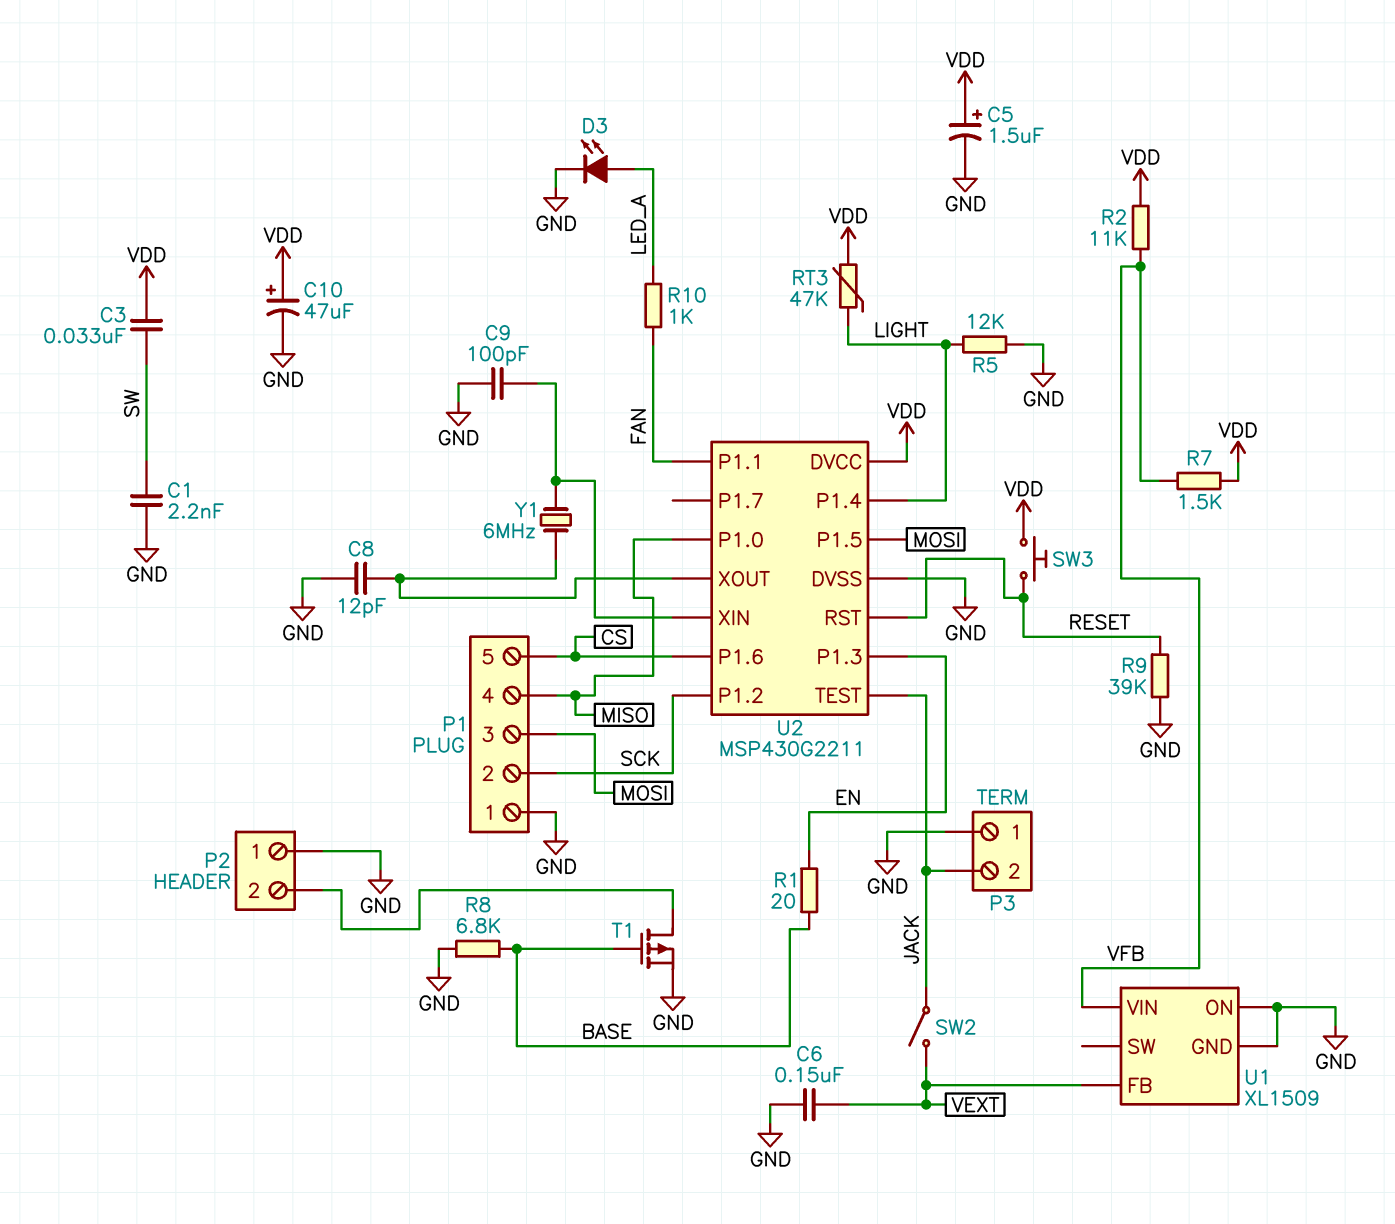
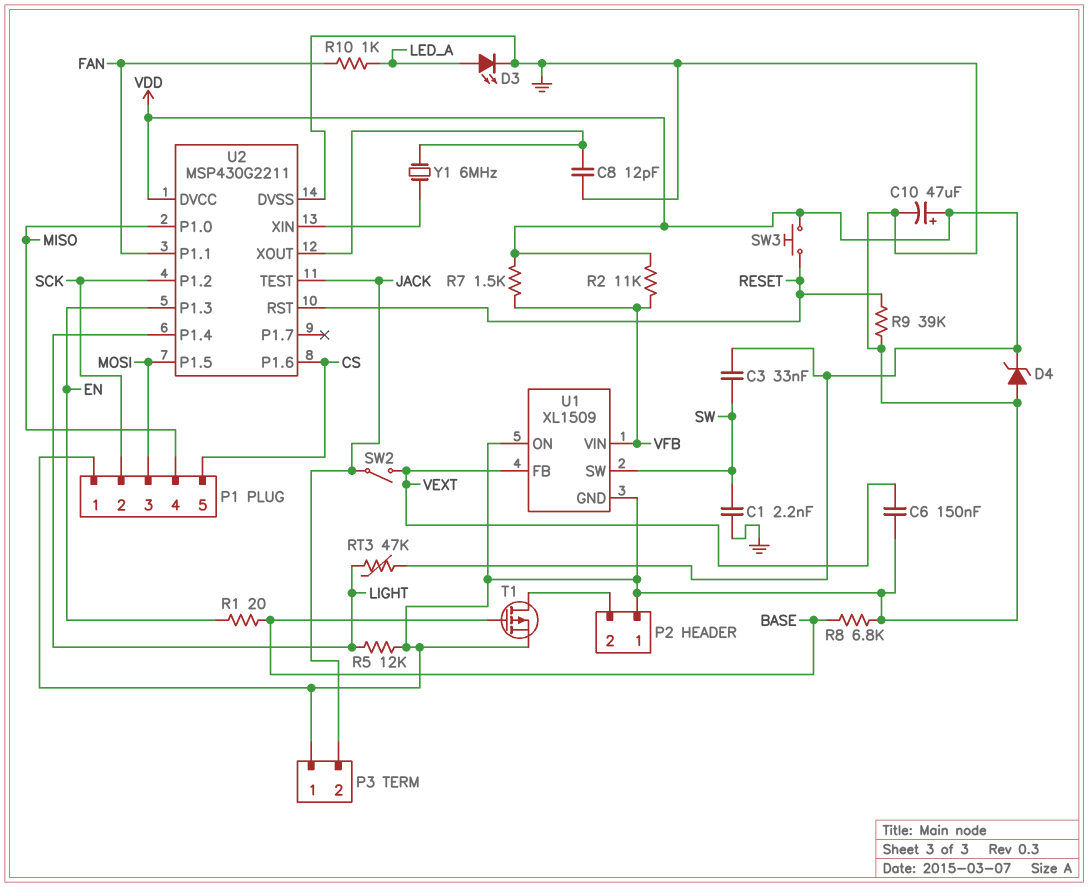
C5: 1.5uF (plus VDD, minus GND) -> none
C9: 100pF (GND, U2/XIN) -> none
D4: none -> zener (A GND, K VDD)
U1 pin SW: none -> SW

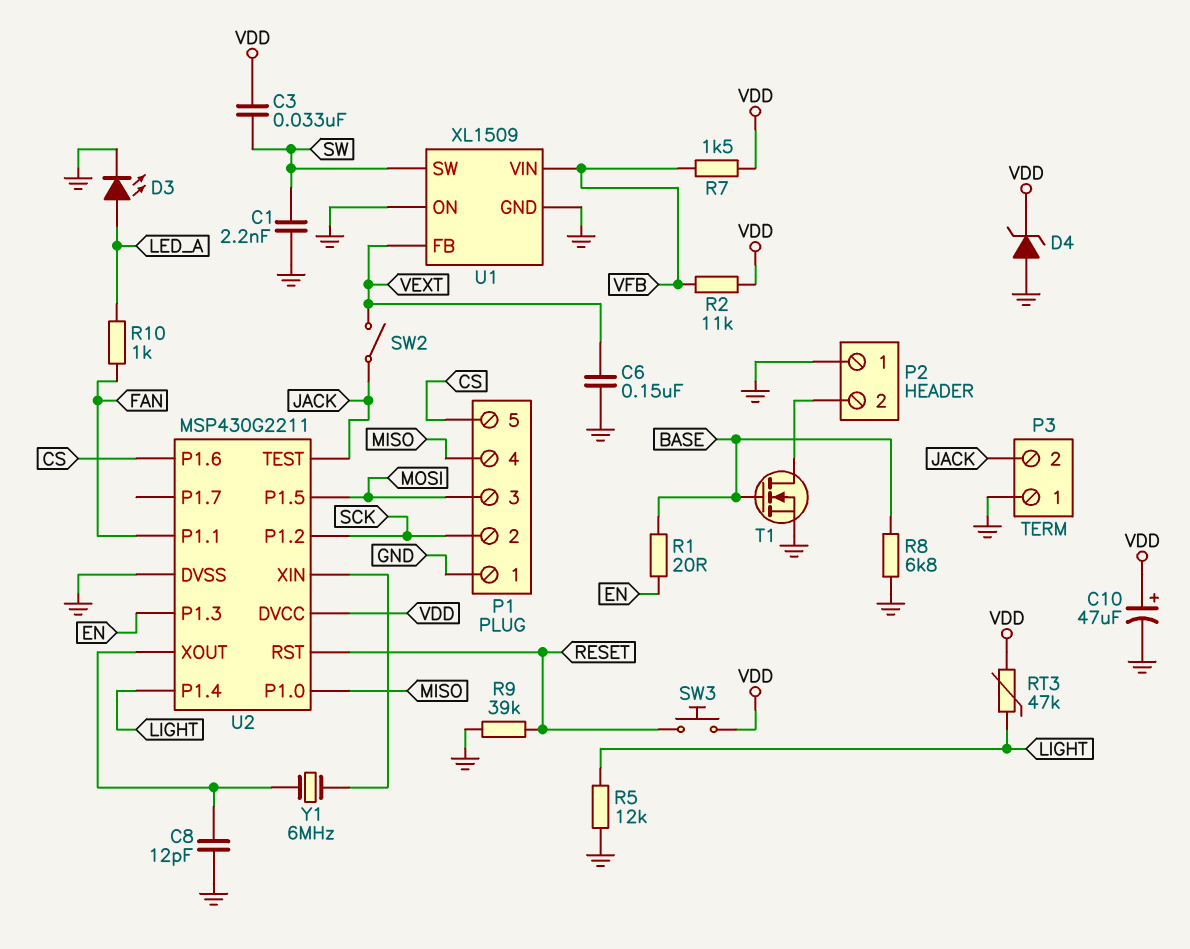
T1: PMOS (G BASE, D P2/2, S GND) -> NMOS (G BASE, D P2/2, S GND)

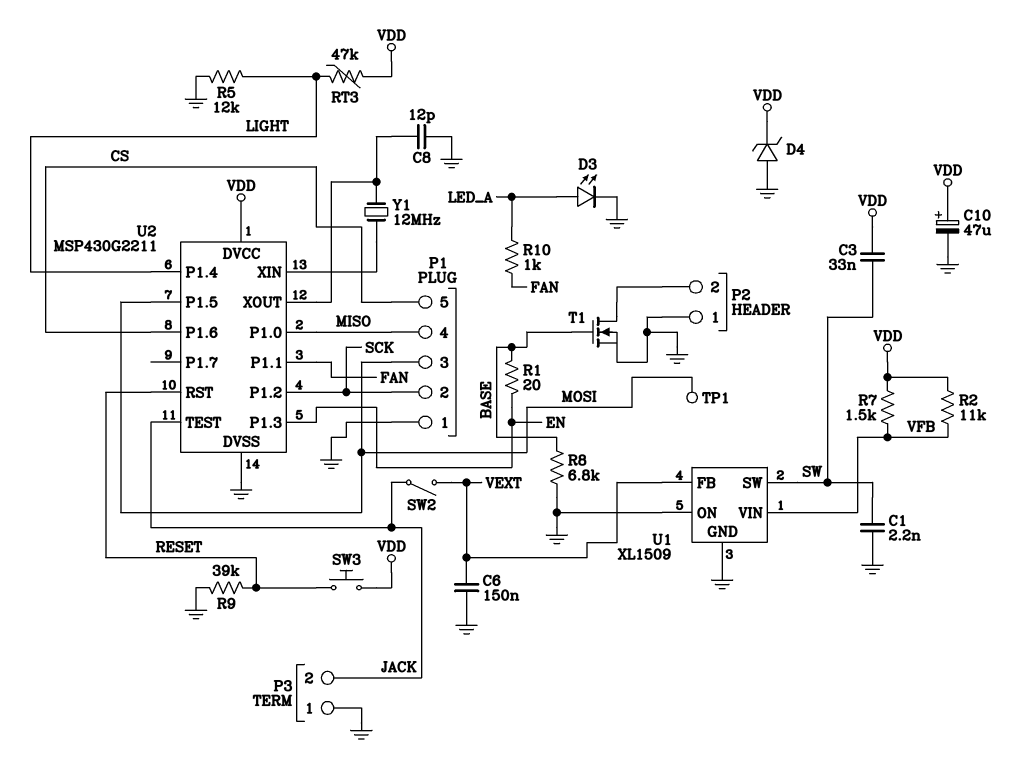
TP1: none -> test point (MOSI)
Y1: 6MHz (U2/XIN, U2/XOUT) -> 12MHz (U2/XIN, U2/XOUT)

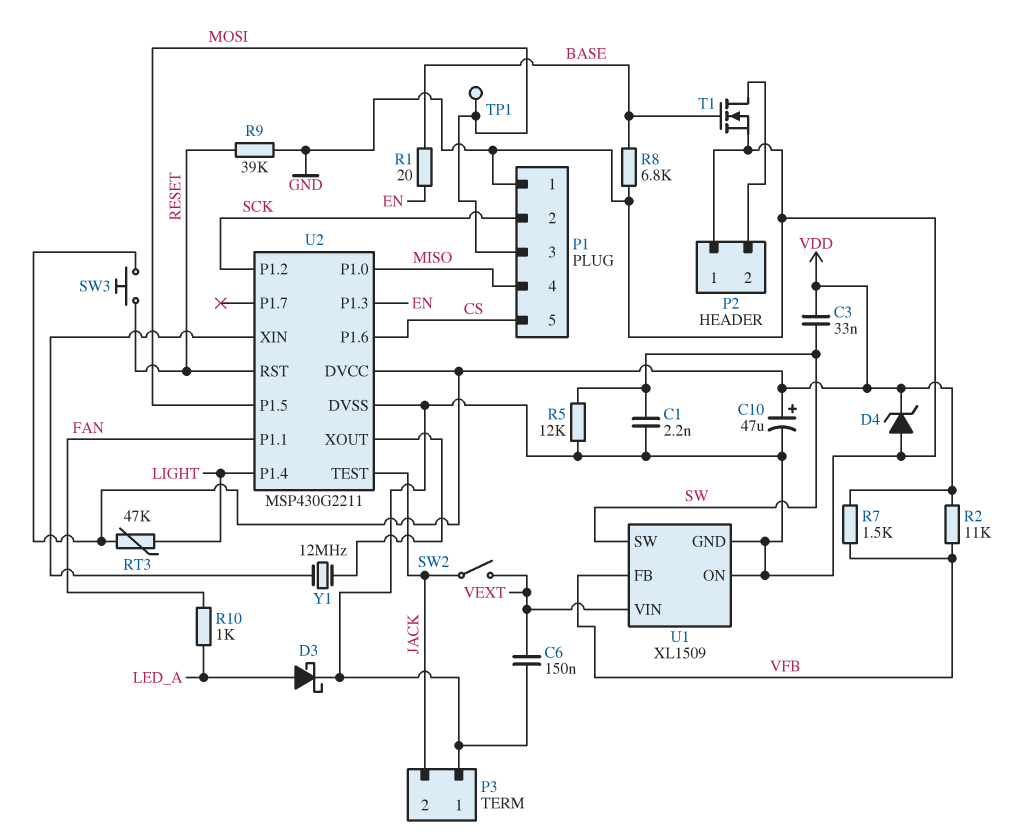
C8: 12pF (GND, U2/XOUT) -> none
D3: LED (A LED_A, K GND) -> schottky (A LED_A, K GND)
R5: 12k (GND, LIGHT) -> 12k (GND, SW)
U1 pin FB: VEXT -> VFB
U1 pin VIN: VFB -> VEXT

